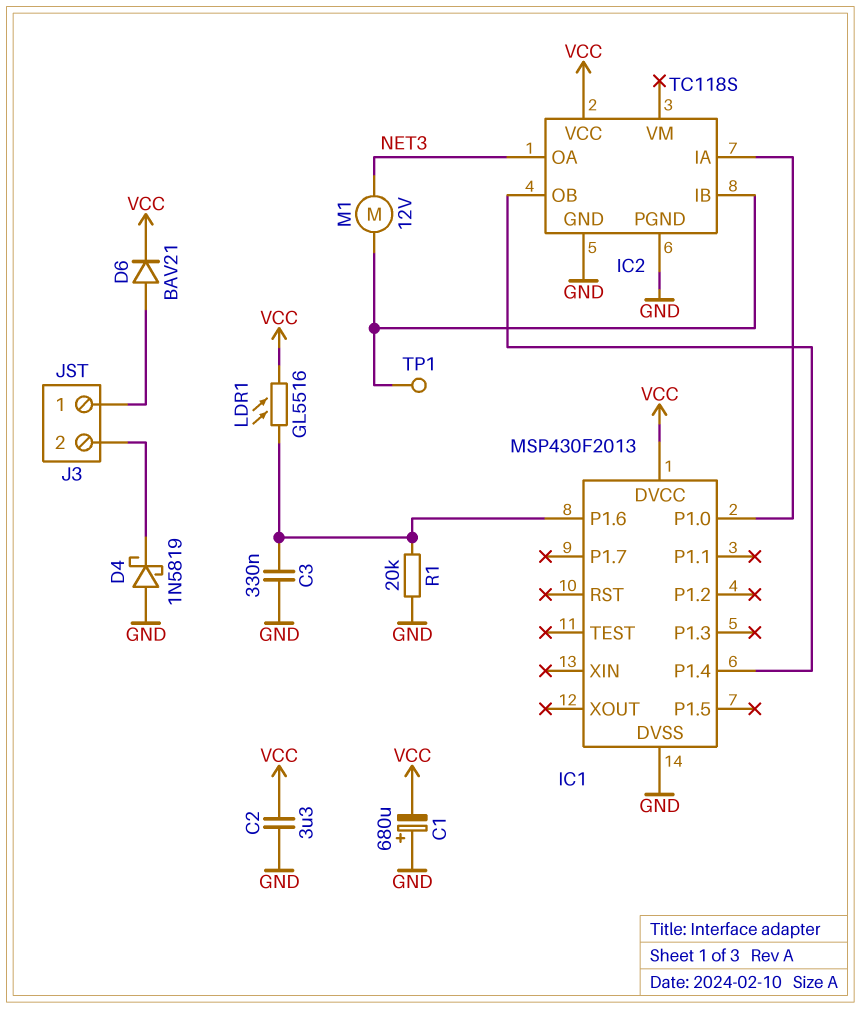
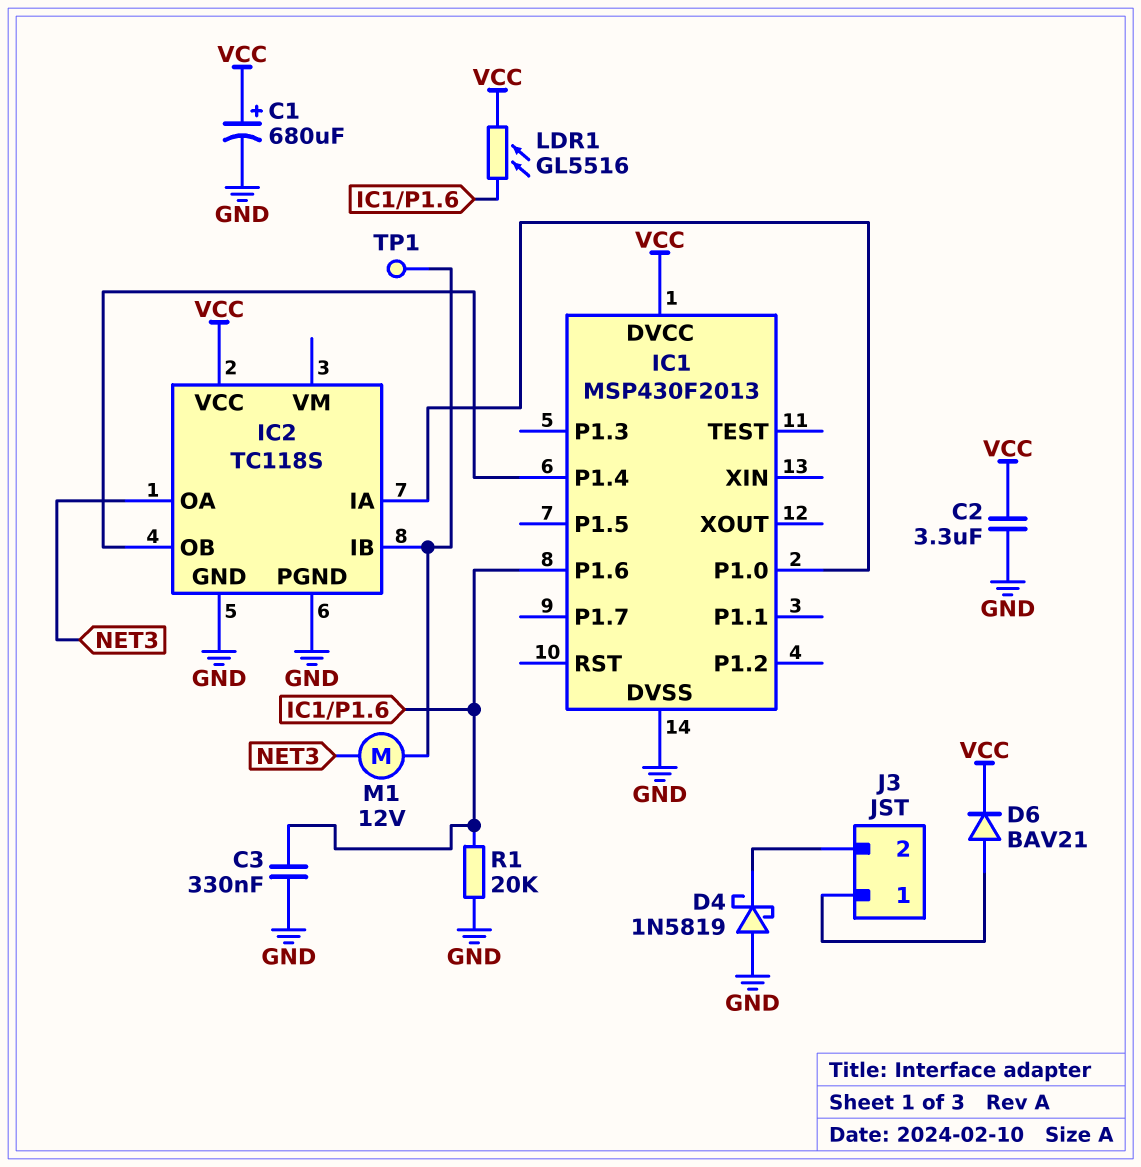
C1: 680uF (plus GND, minus VCC) -> 680uF (plus VCC, minus GND)

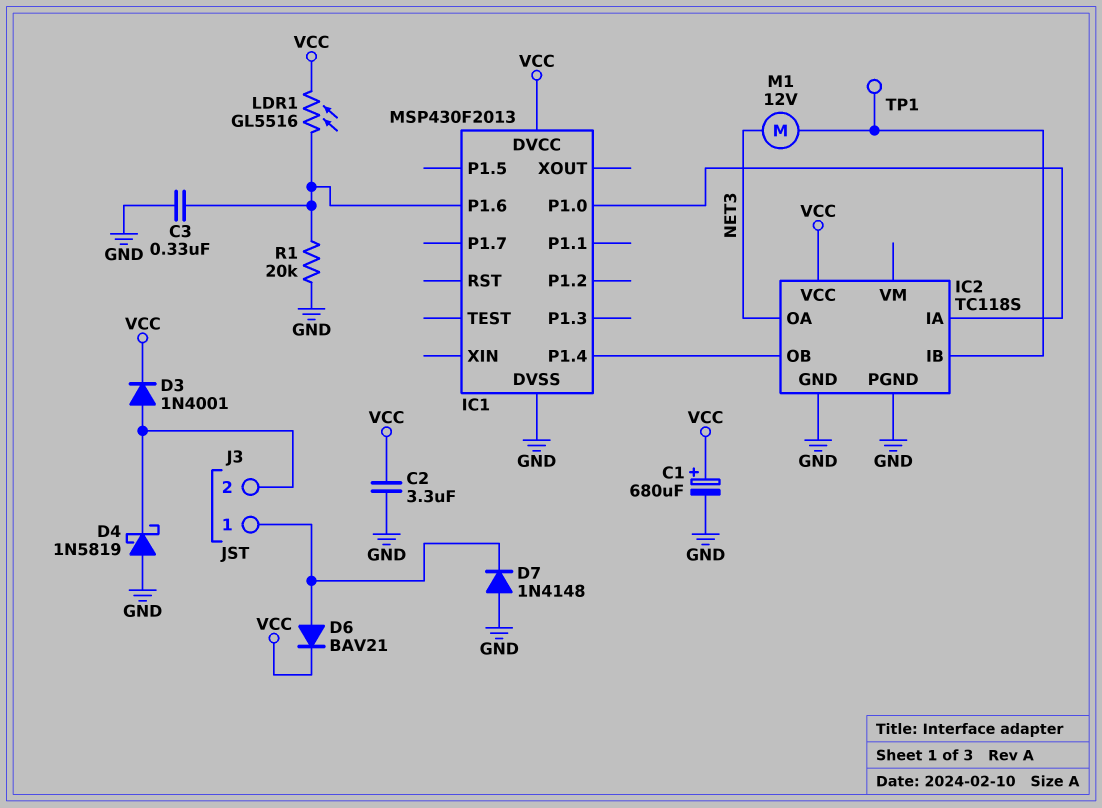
D3: none -> diode 1N4001 (A J3/2, K VCC)
D7: none -> diode 1N4148 (A GND, K J3/1)

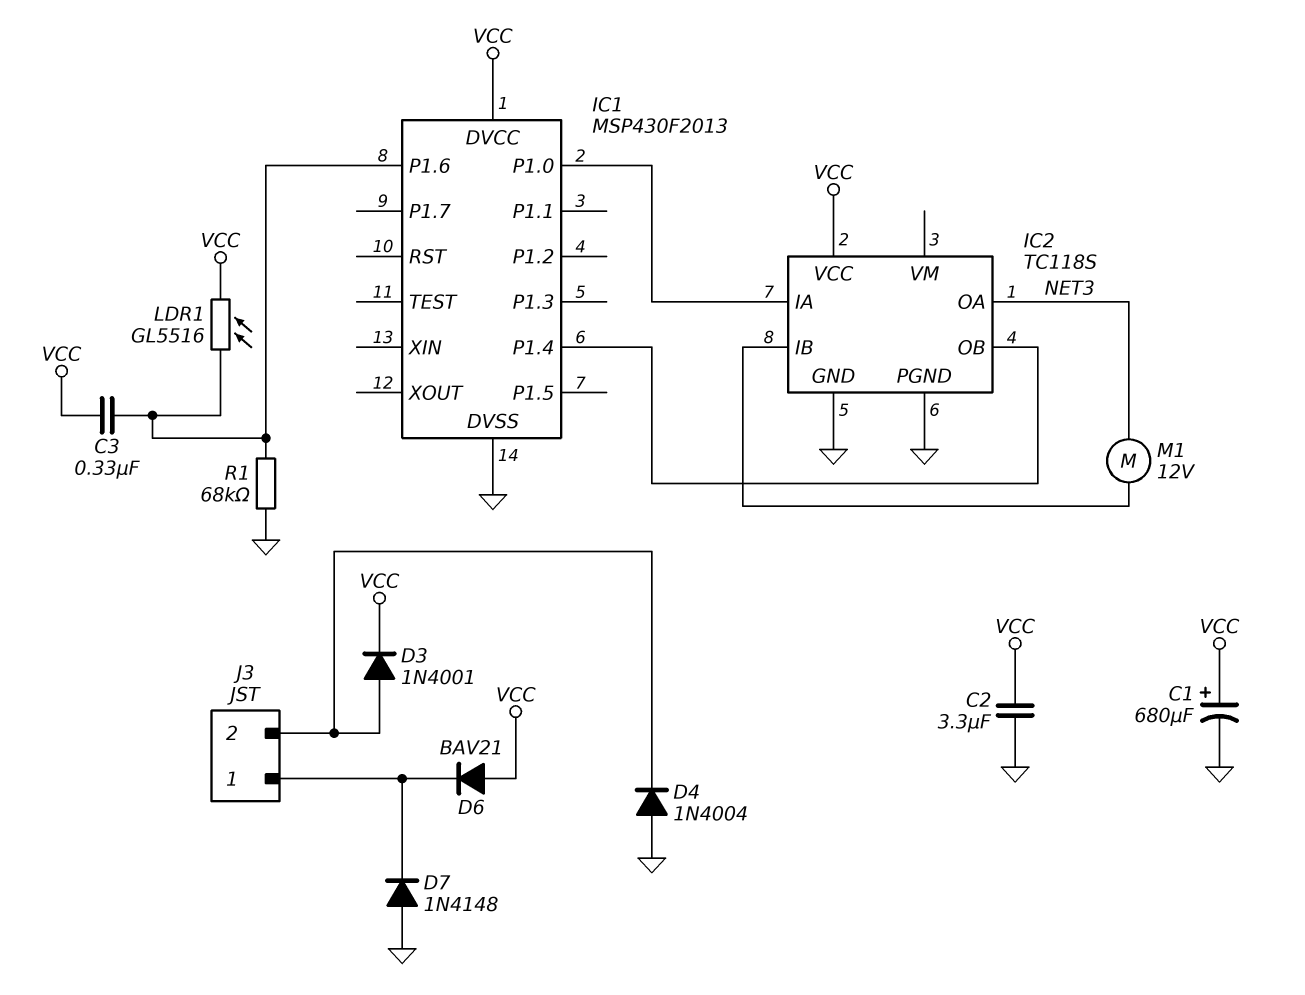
C3: 330nF (GND, IC1/P1.6) -> 330nF (IC1/P1.6, VCC)
D4: schottky 1N5819 (A GND, K J3/2) -> diode 1N4004 (A GND, K J3/2)
D6: diode BAV21 (A J3/1, K VCC) -> diode BAV21 (A VCC, K J3/1)
R1: 20k (GND, IC1/P1.6) -> 68k (GND, IC1/P1.6)
TP1: test point (IC2/IB) -> none

